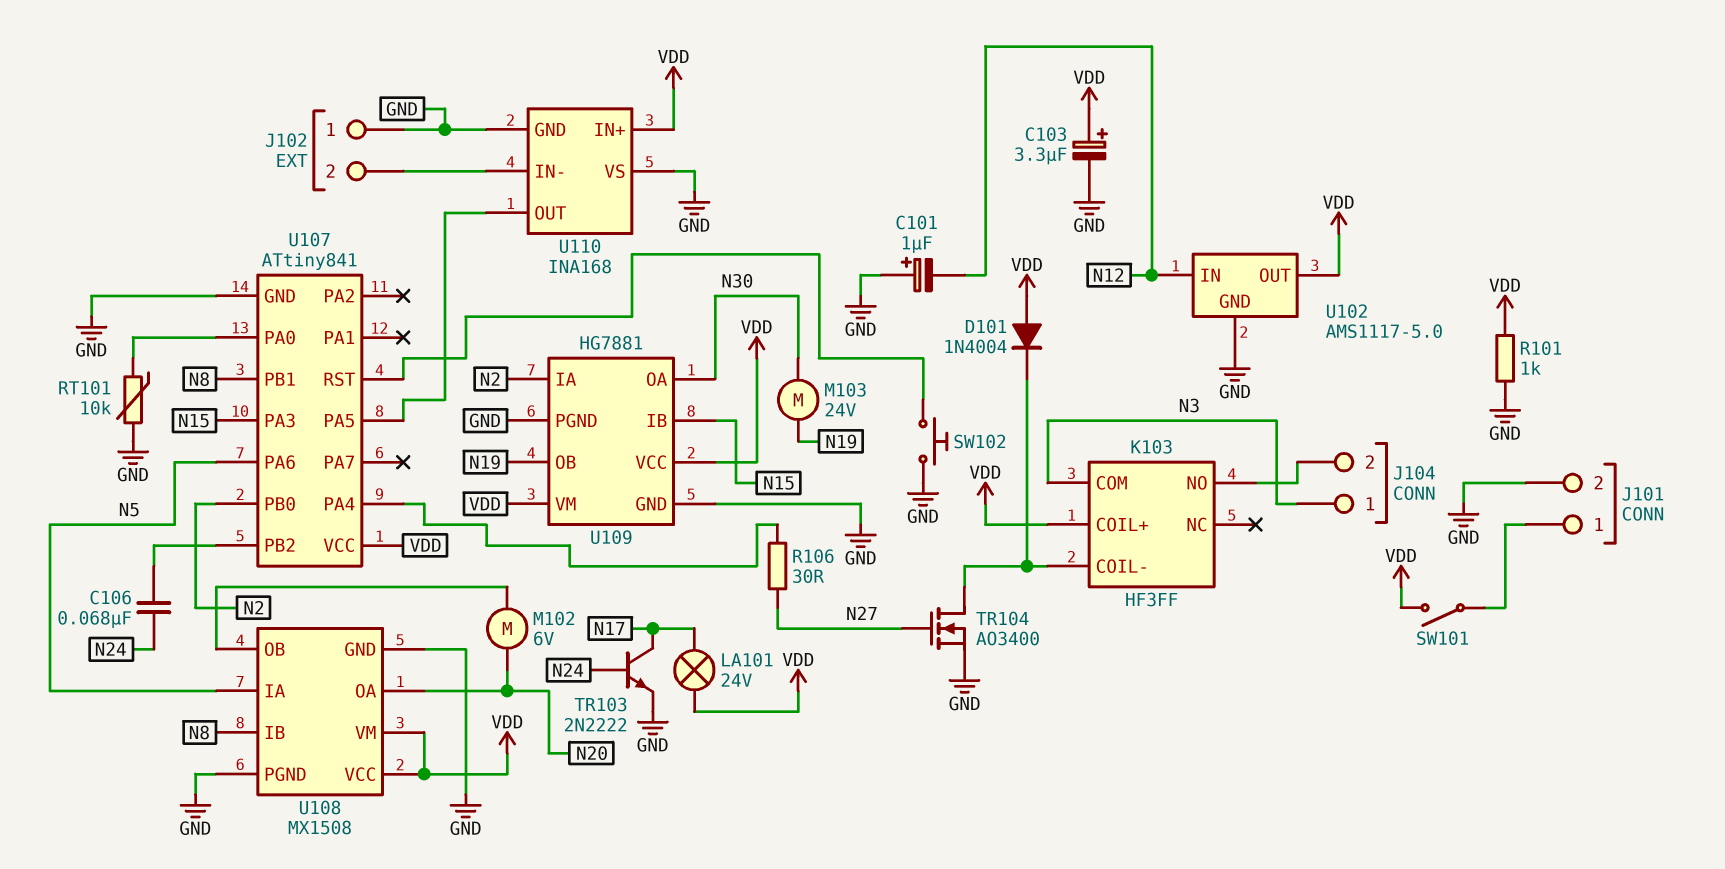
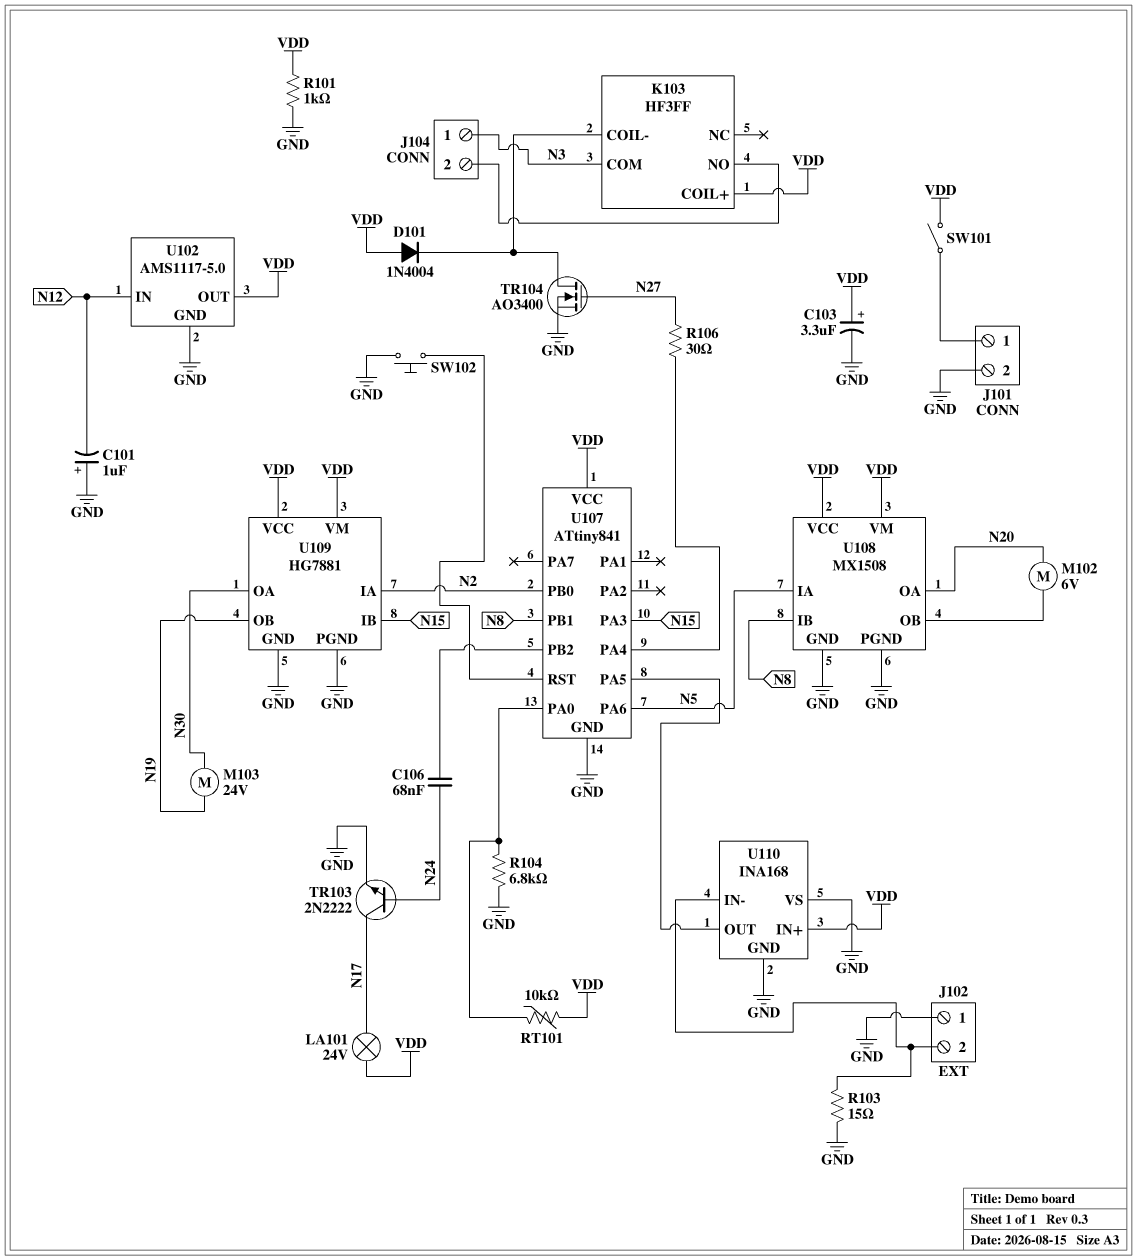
R103: none -> 15 (GND, J102/2)
R104: none -> 6.8k (GND, U107/PA0)
RT101: 10k (GND, U107/PA0) -> 10k (U107/PA0, VDD)

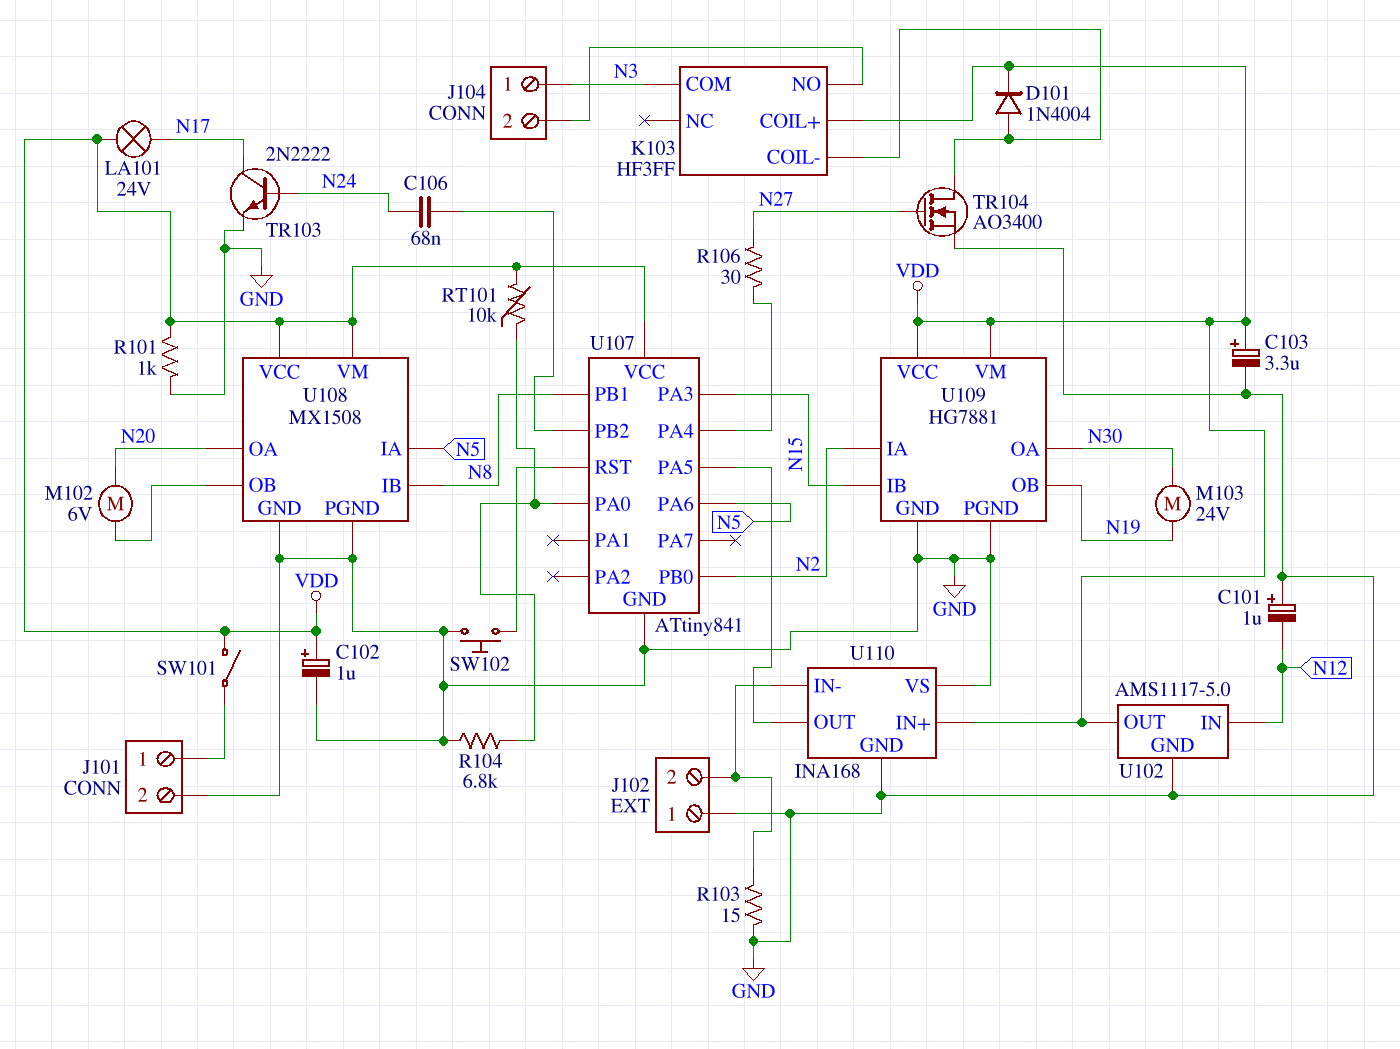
C102: none -> 1uF (plus VDD, minus GND)
D101: diode 1N4004 (A VDD, K K103/COIL-) -> diode 1N4004 (A K103/COIL-, K VDD)

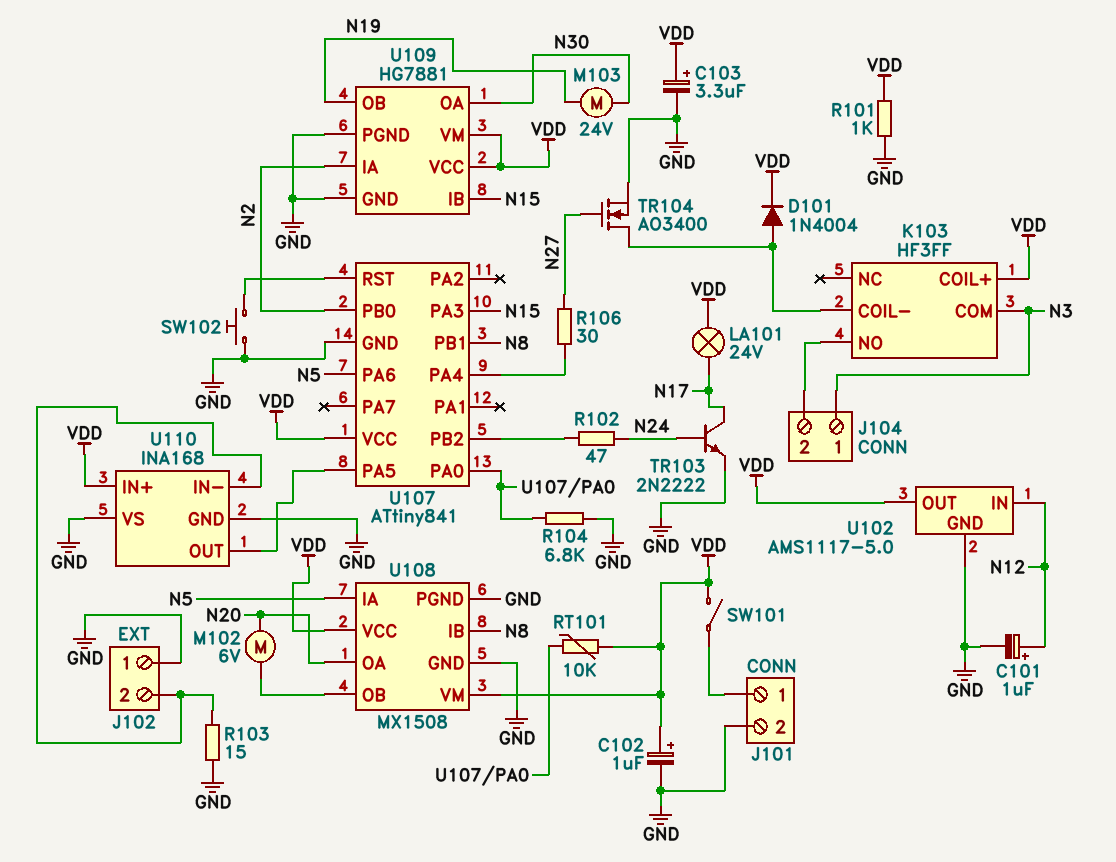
C101: 1uF (plus GND, minus N12) -> 1uF (plus N12, minus GND)
C106: 68nF (N24, U107/PB2) -> none
R102: none -> 47 (N24, U107/PB2)

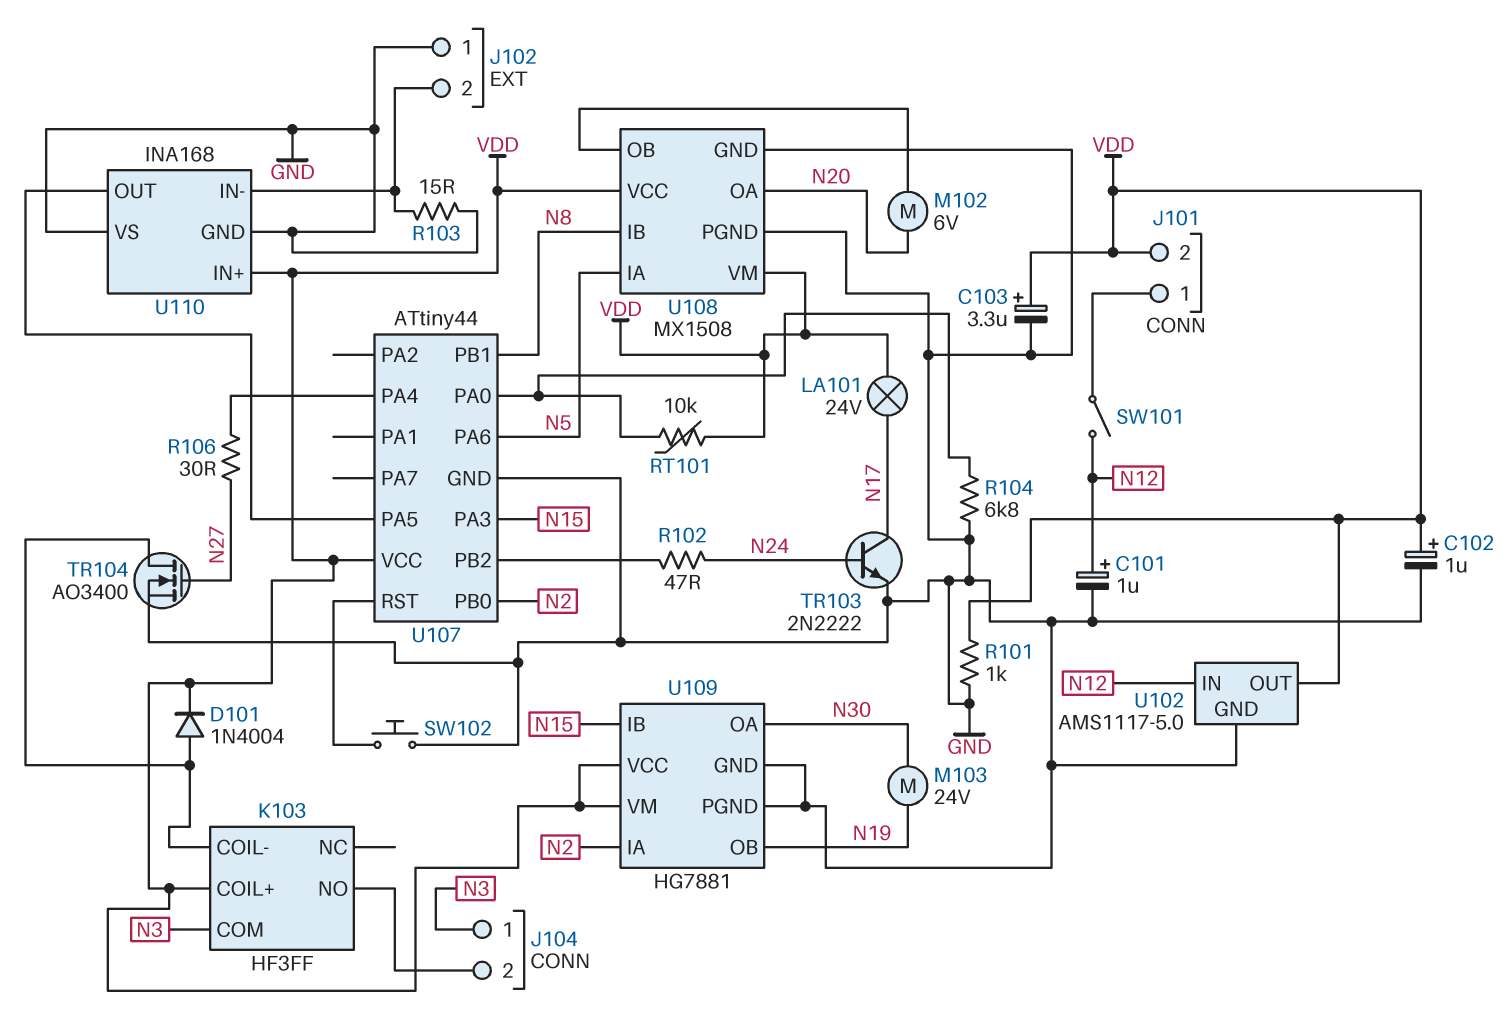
J101 pin 2: GND -> VDD
SW101: switch (J101/1, VDD) -> switch (J101/1, N12)
U107: ATtiny841 -> ATtiny44

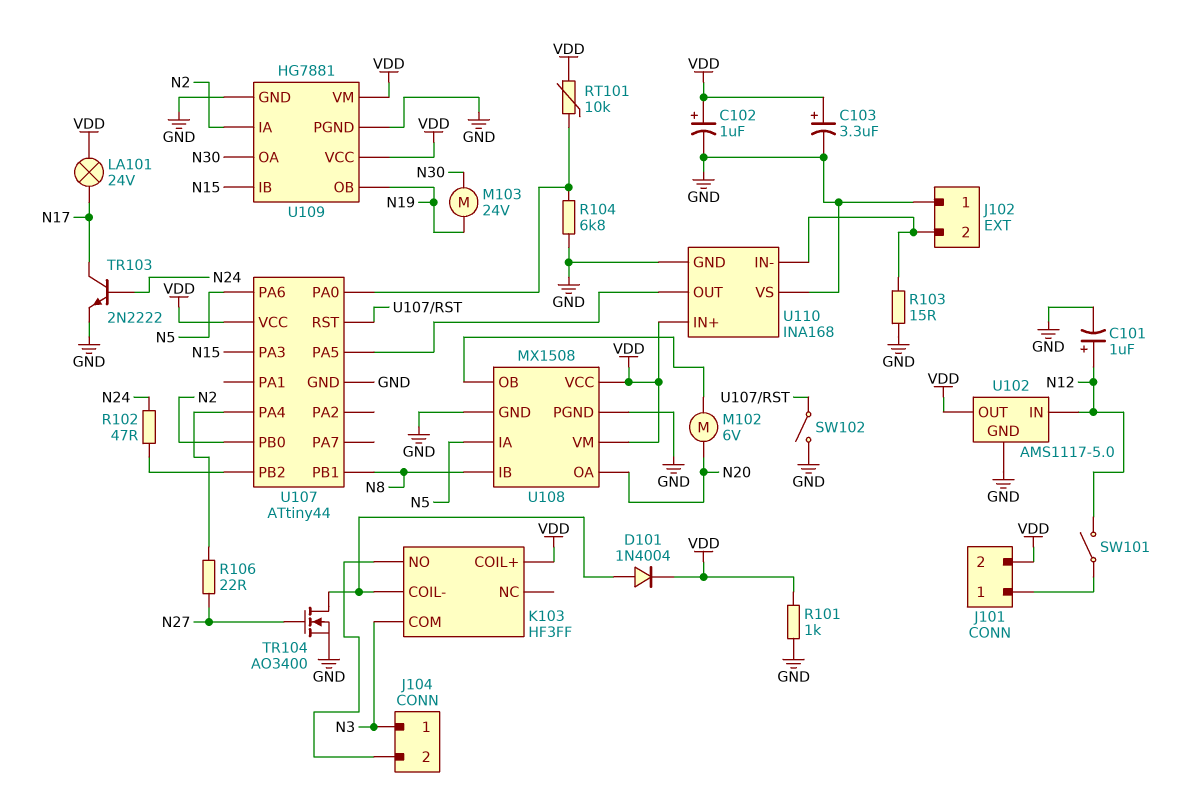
R106: 30 (N27, U107/PA4) -> 22 (N27, U107/PA4)
SW102: button (GND, U107/RST) -> switch (GND, U107/RST)

